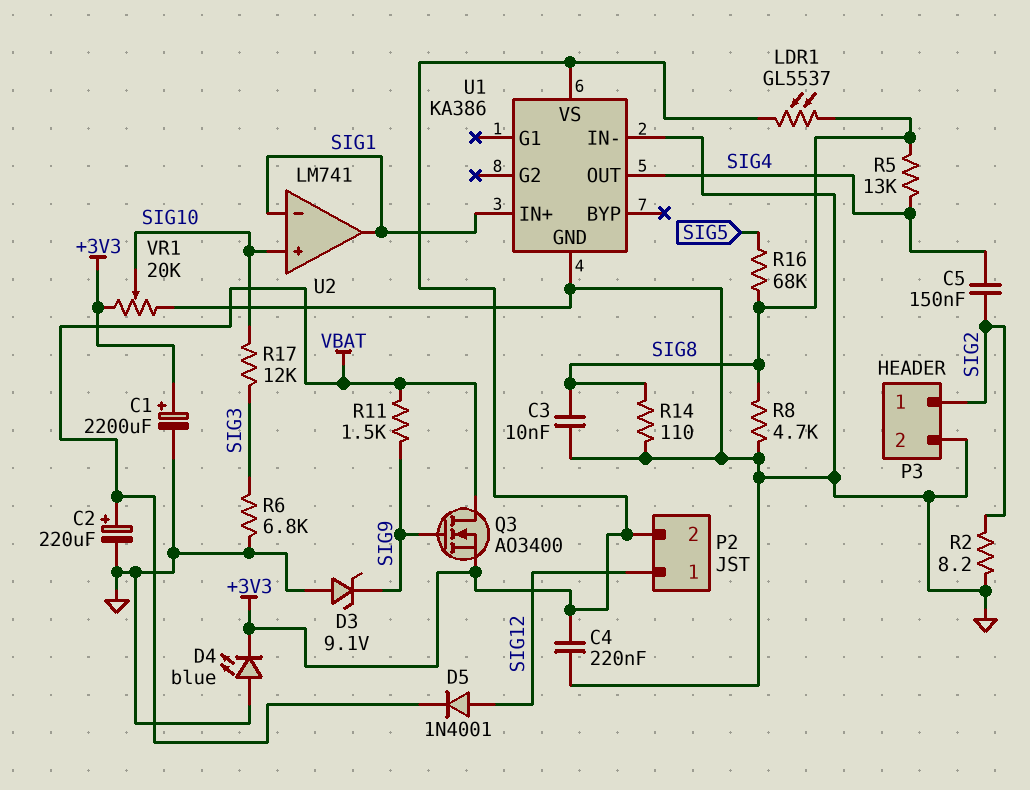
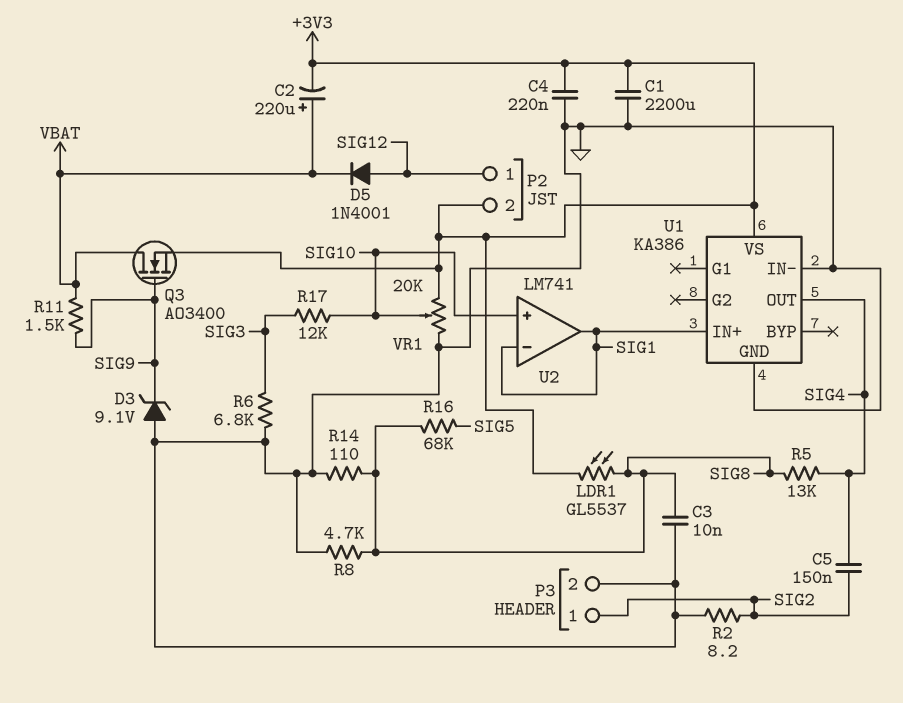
C1: 2200uF (plus +3V3, minus GND) -> 2200uF (+3V3, GND)
C2: 220uF (plus VBAT, minus GND) -> 220uF (plus VBAT, minus +3V3)
D4: LED blue (A GND, K +3V3) -> none

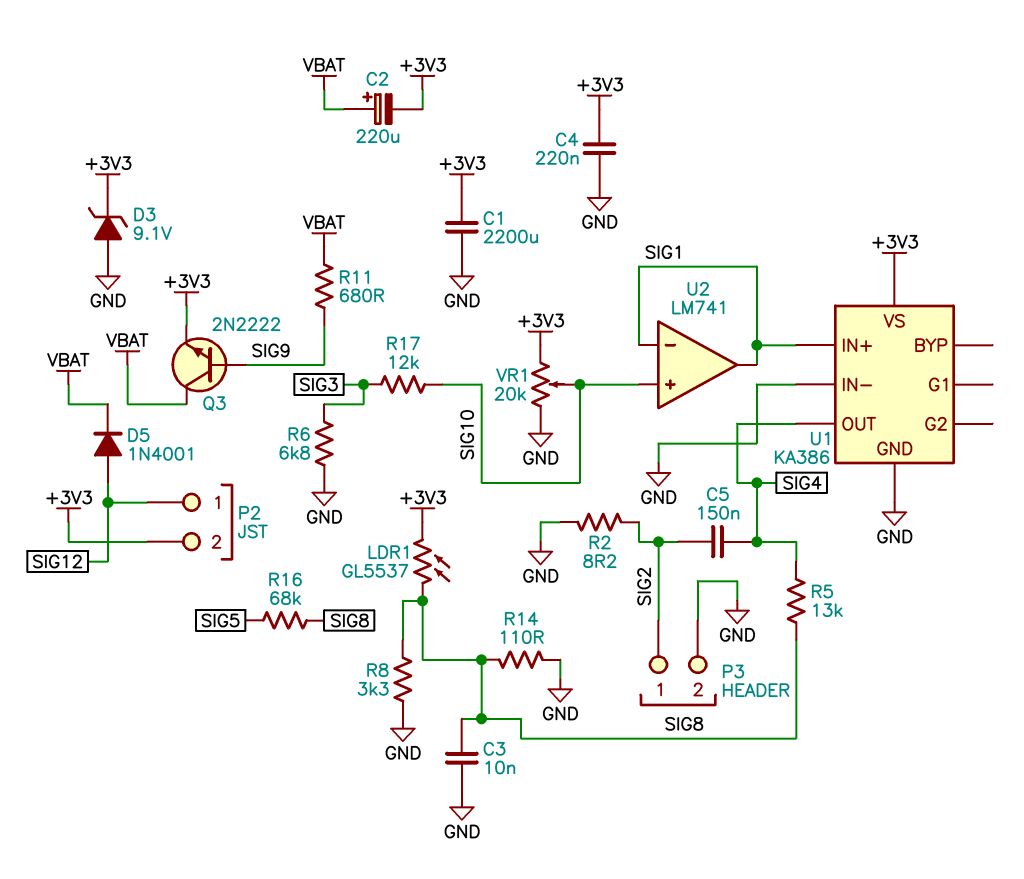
D3: zener 9.1V (A GND, K SIG9) -> zener 9.1V (A GND, K +3V3)
Q3: NMOS AO3400 (G SIG9, D VBAT, S +3V3) -> NPN 2N2222 (B SIG9, C VBAT, E +3V3)
R8: 4.7k (GND, SIG8) -> 3.3k (GND, SIG8)
R11: 1.5k (SIG9, VBAT) -> 680 (SIG9, VBAT)

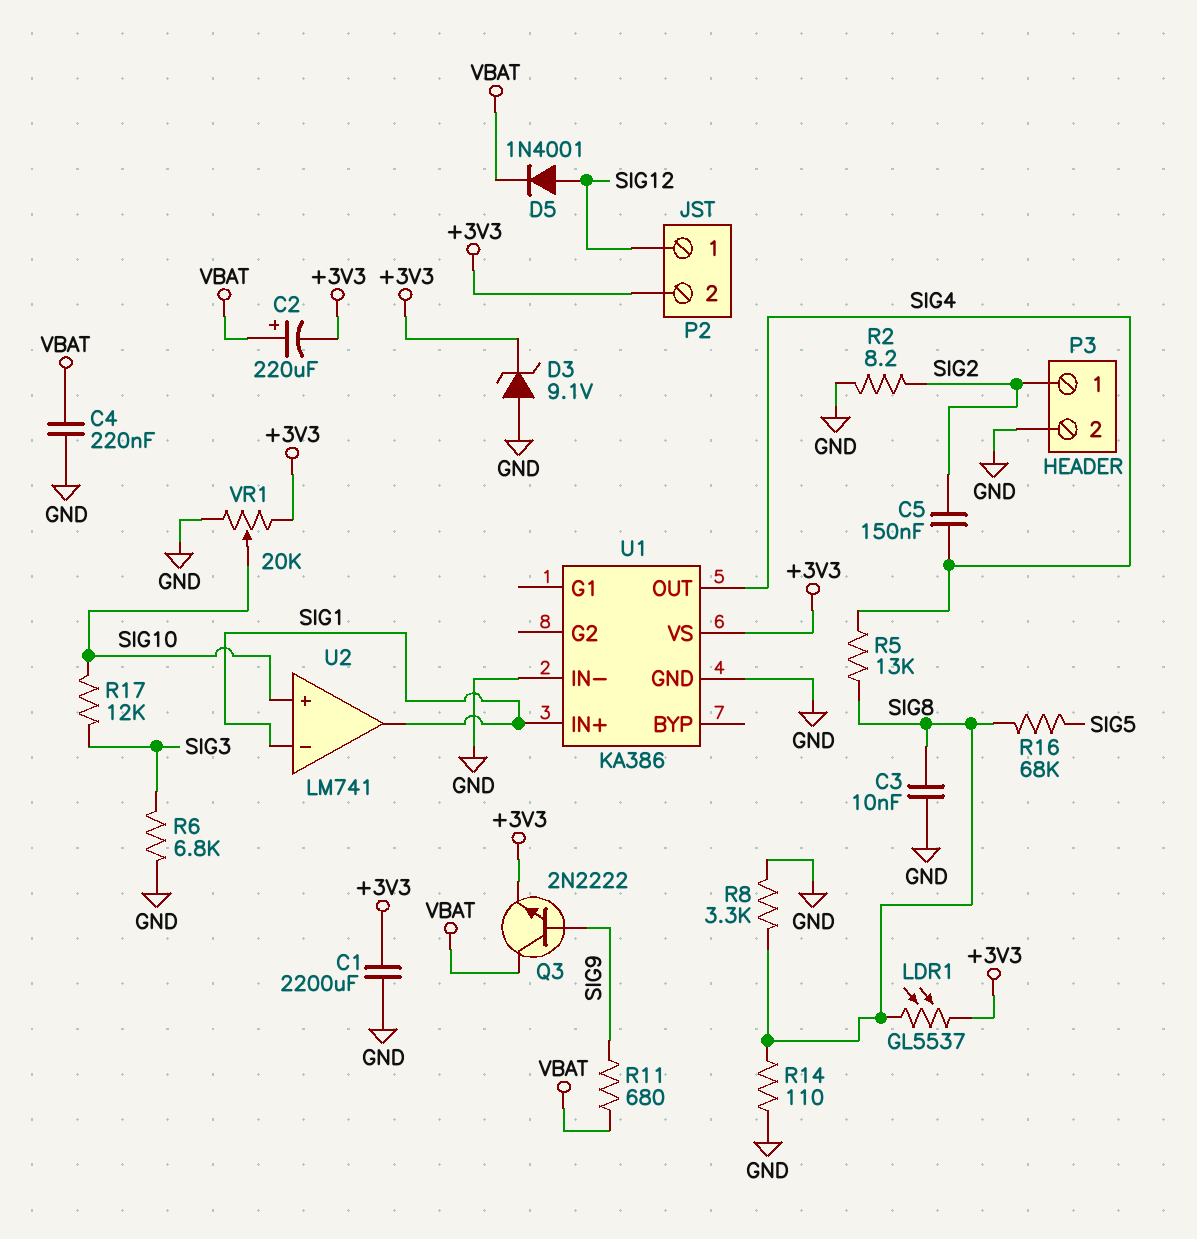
C4: 220nF (+3V3, GND) -> 220nF (GND, VBAT)

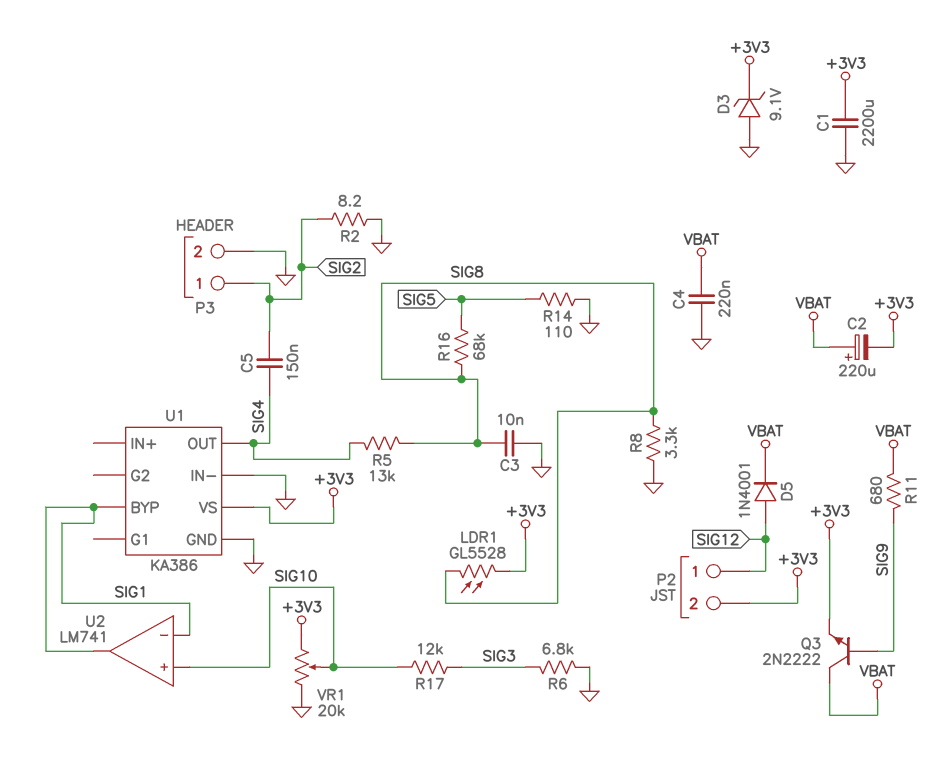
LDR1: GL5537 (+3V3, SIG8) -> GL5528 (+3V3, SIG8)
R14: 110 (GND, SIG8) -> 110 (GND, SIG5)
U1 pin BYP: none -> SIG1
U1 pin IN+: SIG1 -> none

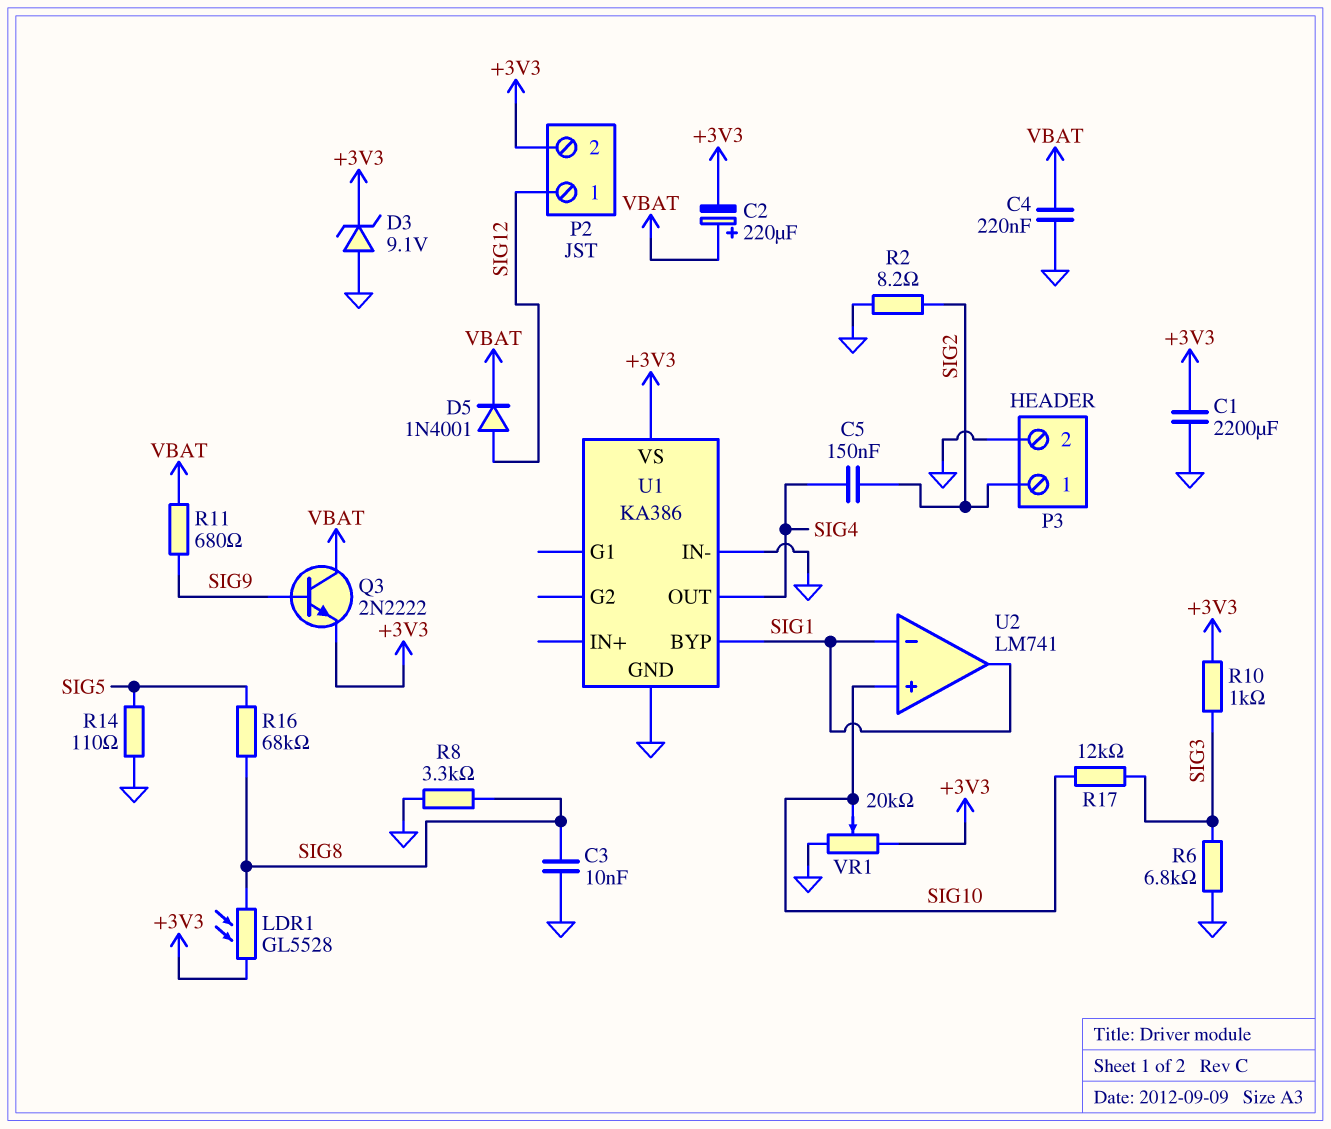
R5: 13k (SIG4, SIG8) -> none
R10: none -> 1k (+3V3, SIG3)

